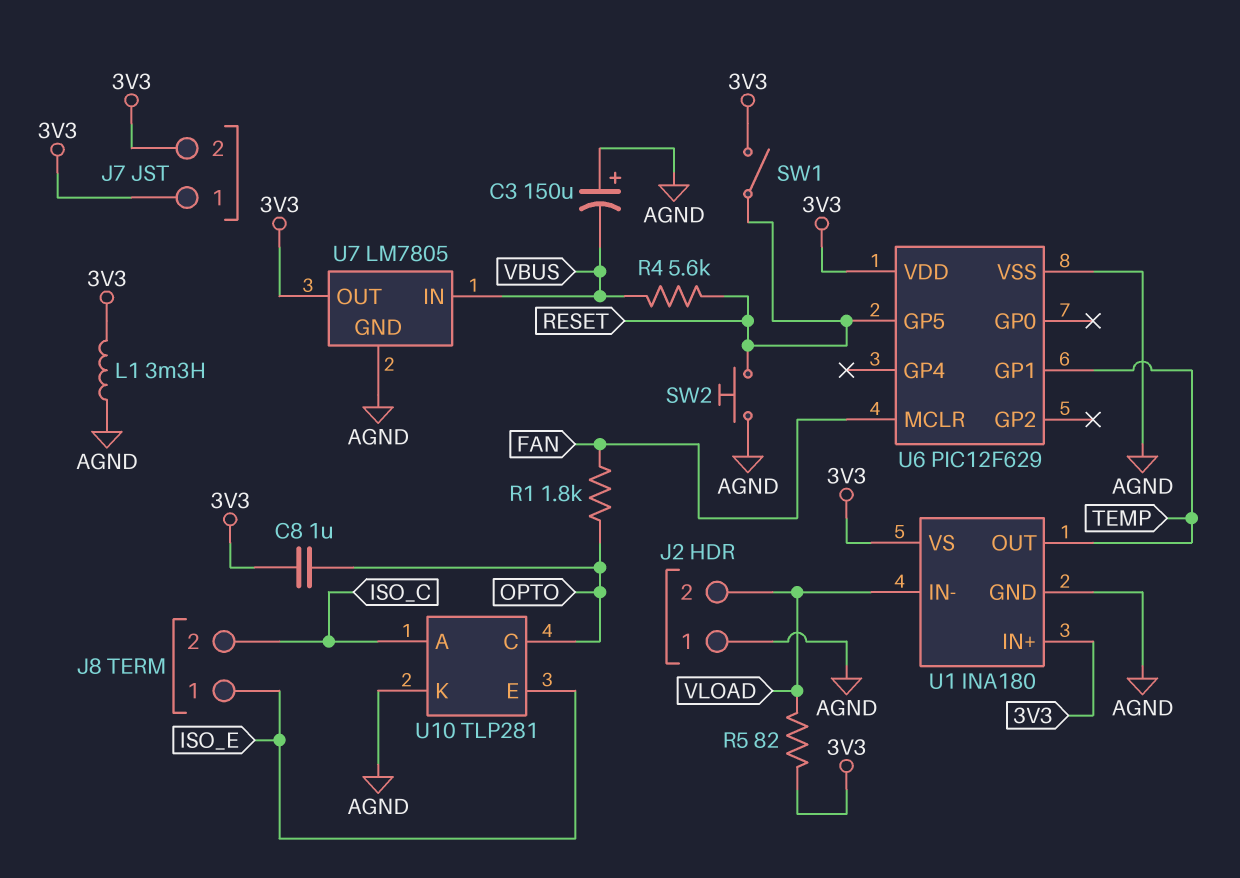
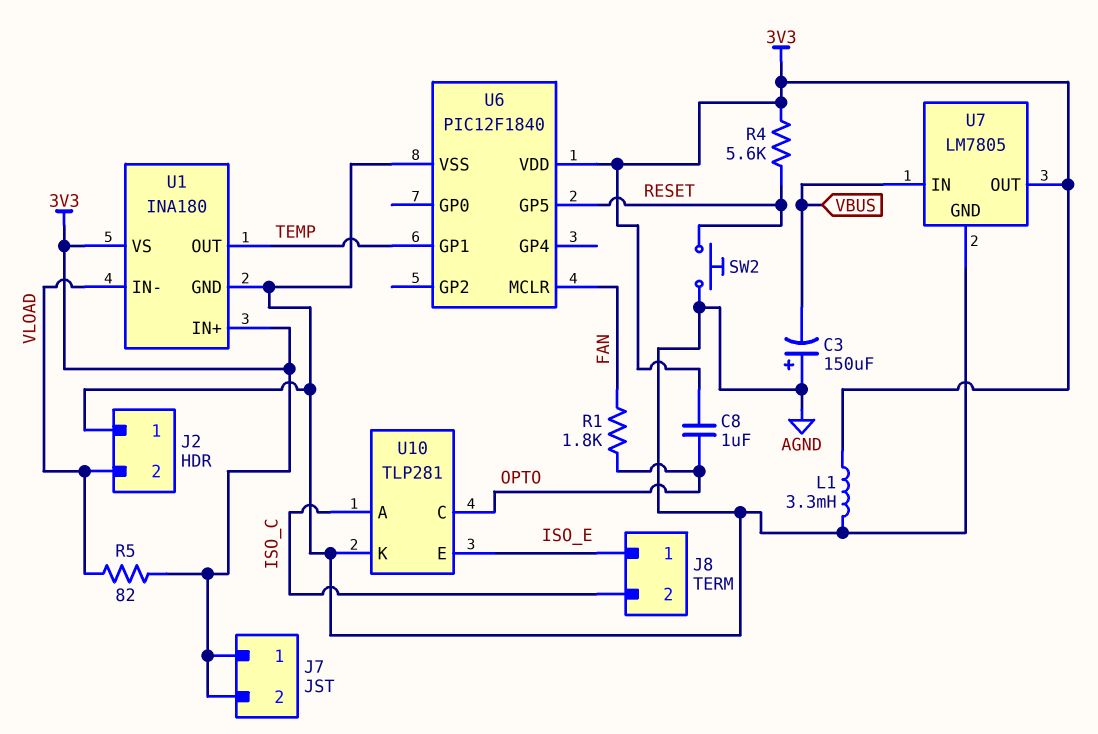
R4: 5.6k (RESET, VBUS) -> 5.6k (3V3, RESET)
SW1: switch (3V3, RESET) -> none
U6: PIC12F629 -> PIC12F1840

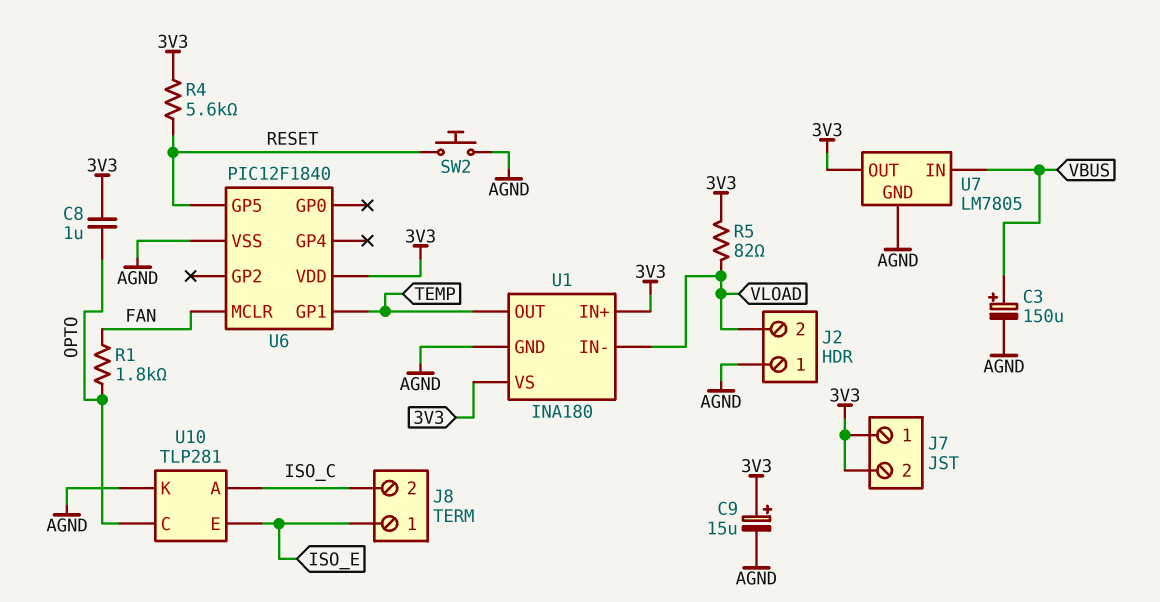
C3: 150uF (plus AGND, minus VBUS) -> 150uF (plus VBUS, minus AGND)
C9: none -> 15uF (plus 3V3, minus AGND)
L1: 3.3mH (3V3, AGND) -> none

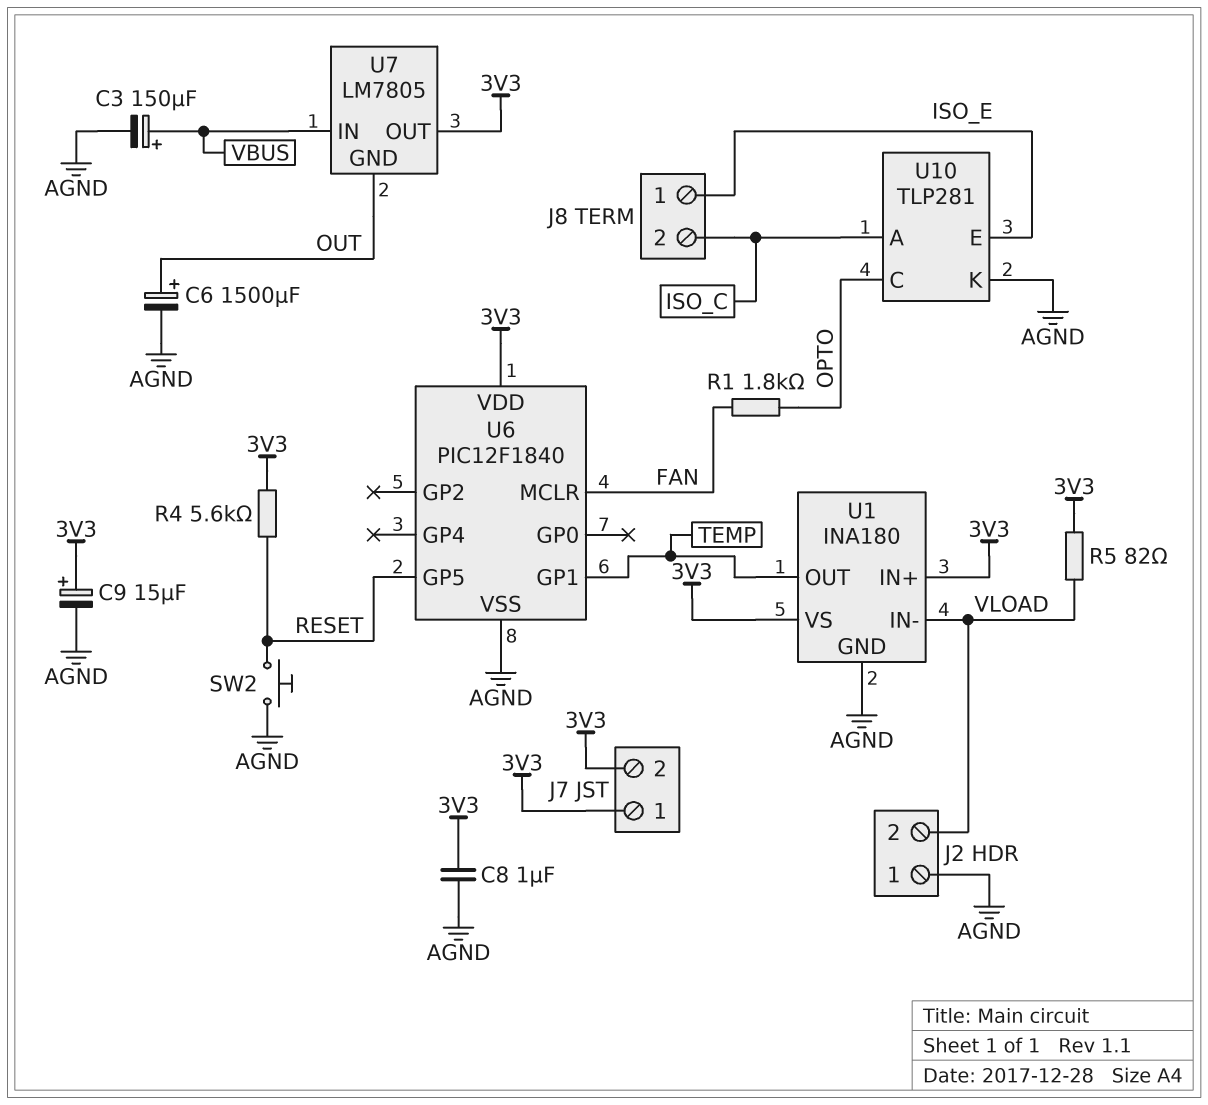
C6: none -> 1500uF (plus OUT, minus AGND)
C8: 1uF (3V3, OPTO) -> 1uF (3V3, AGND)
U7 pin GND: AGND -> OUT

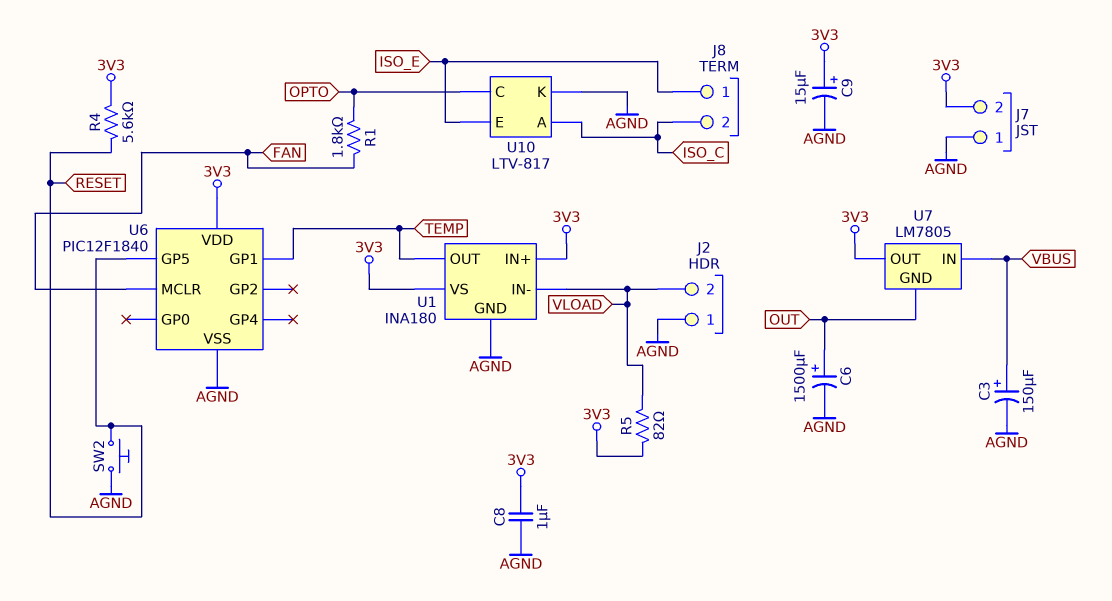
J7 pin 1: 3V3 -> AGND
U10: TLP281 -> LTV-817

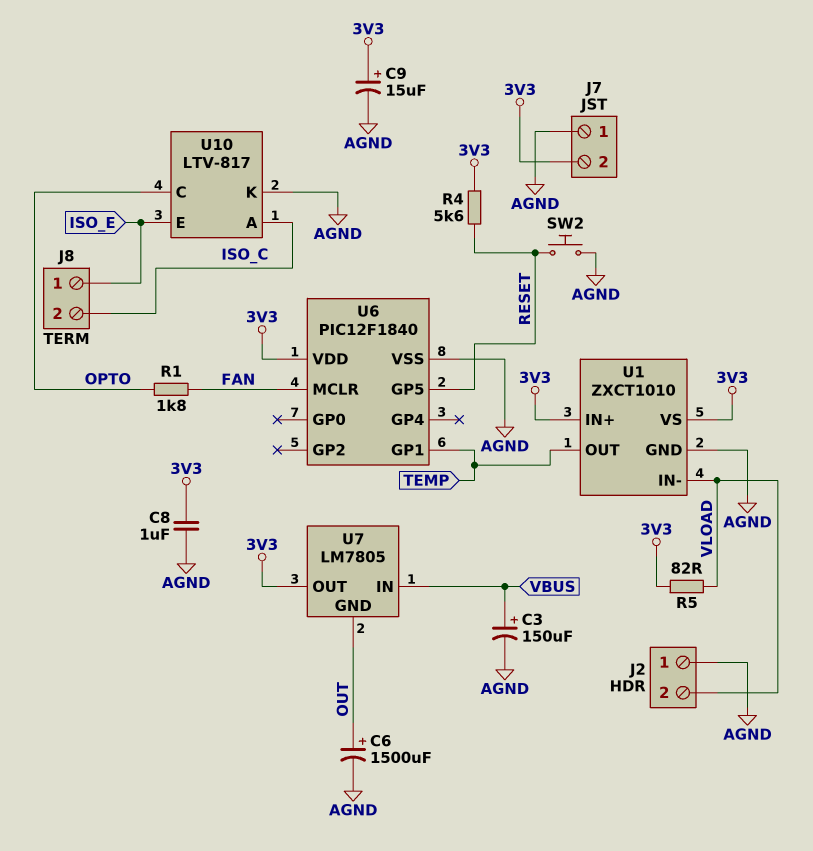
U1: INA180 -> ZXCT1010

